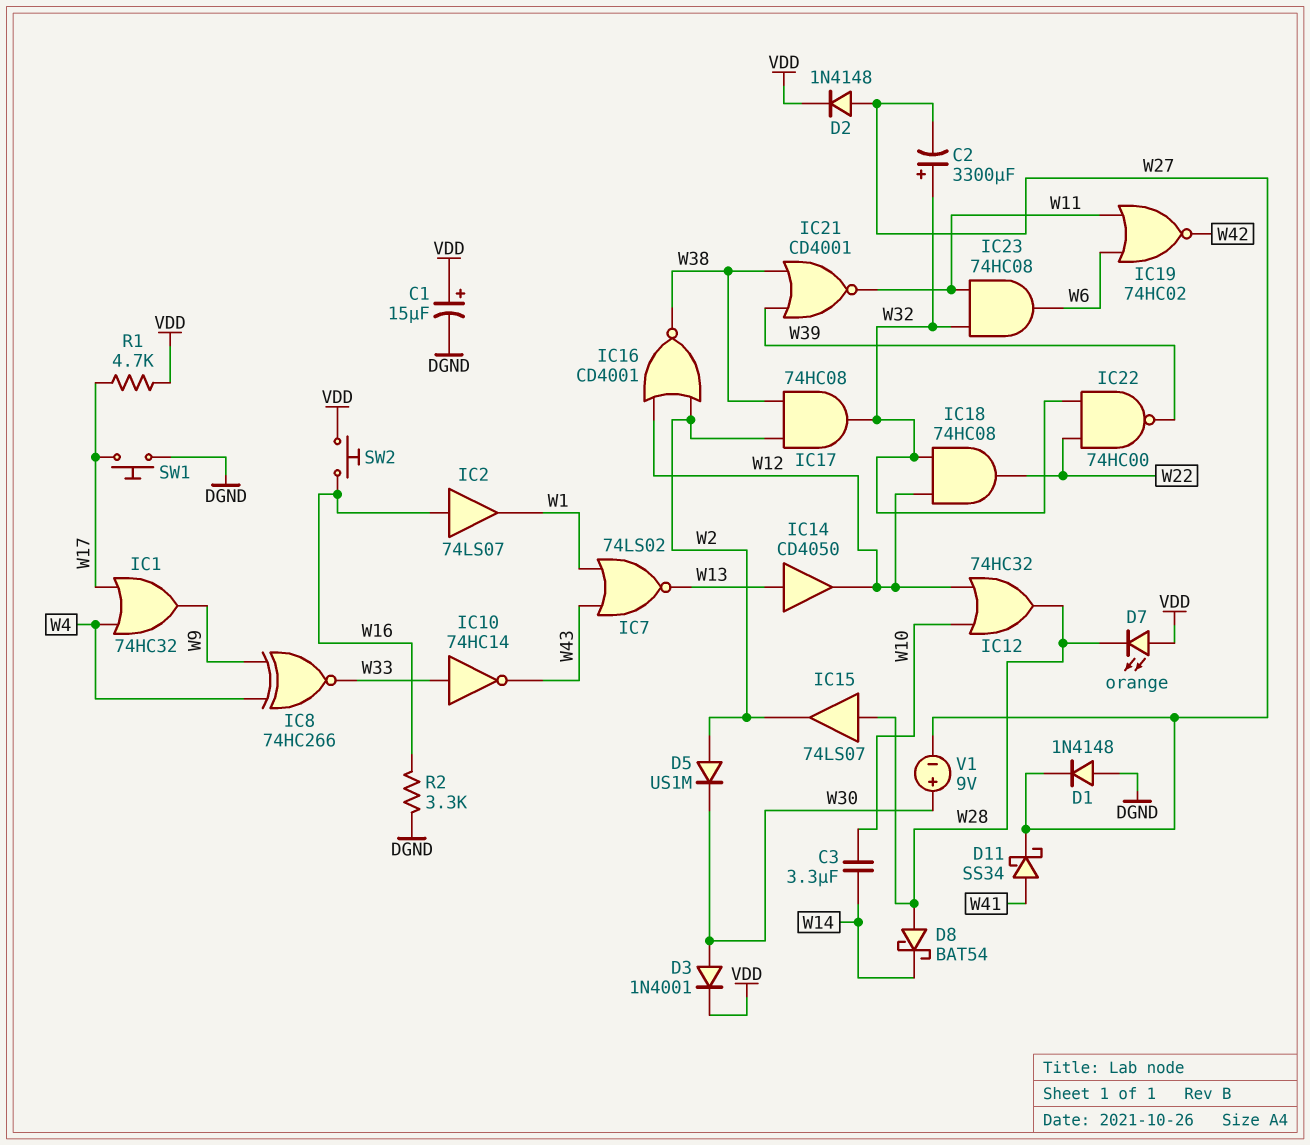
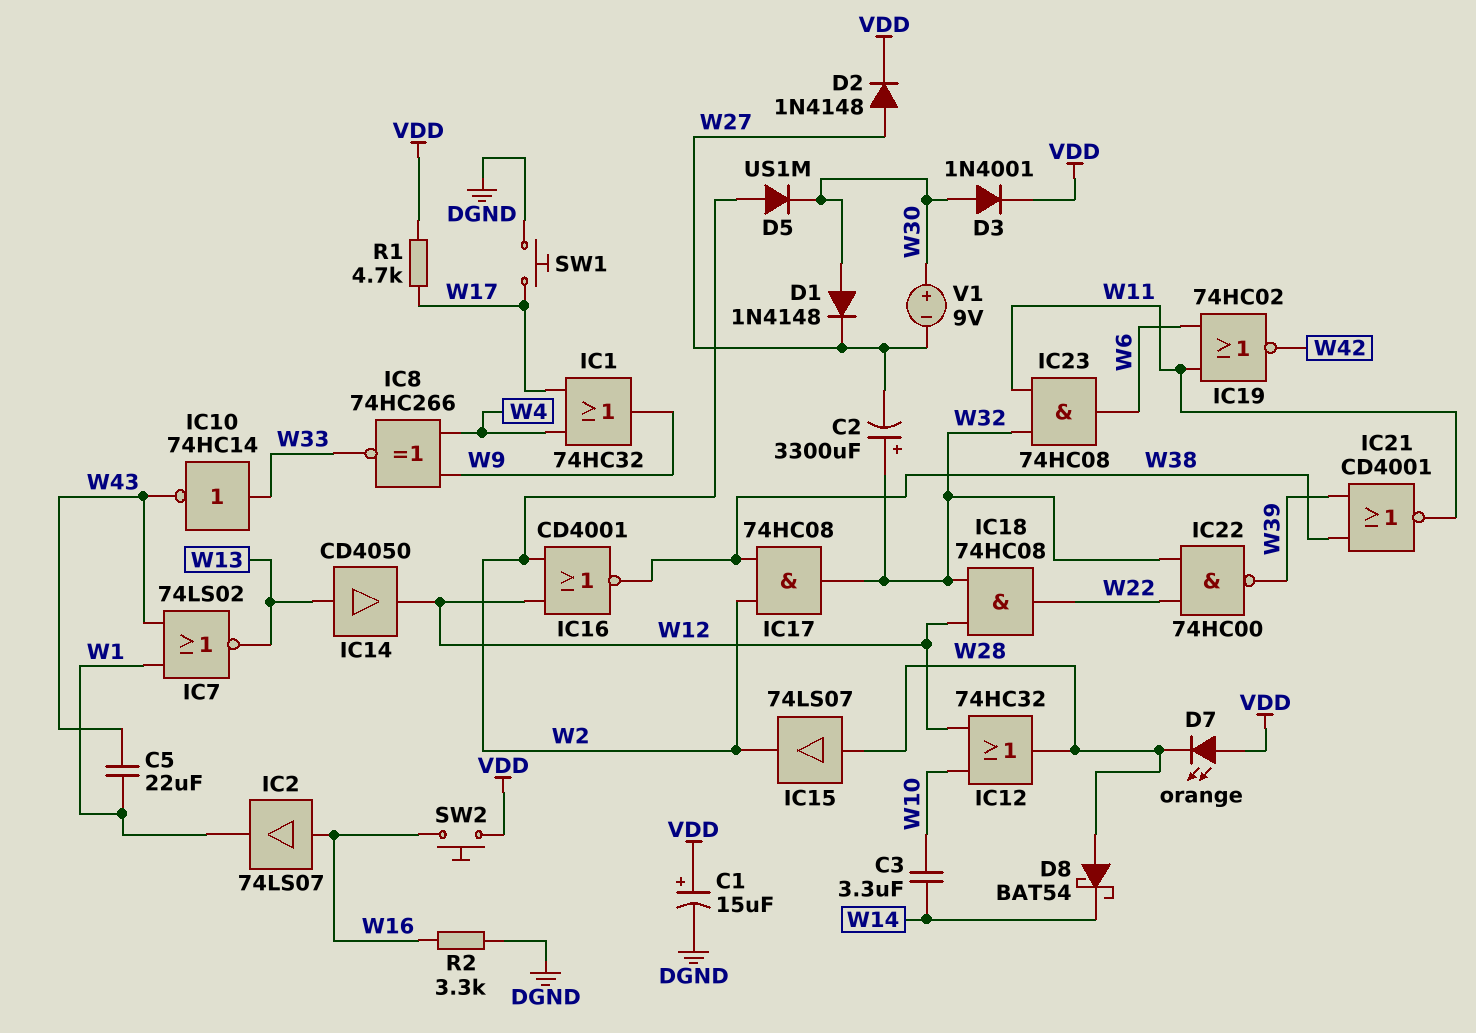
C5: none -> 22uF (W1, W43)
D1: diode 1N4148 (A DGND, K W27) -> diode 1N4148 (A W30, K W27)
D11: schottky SS34 (A W41, K W27) -> none

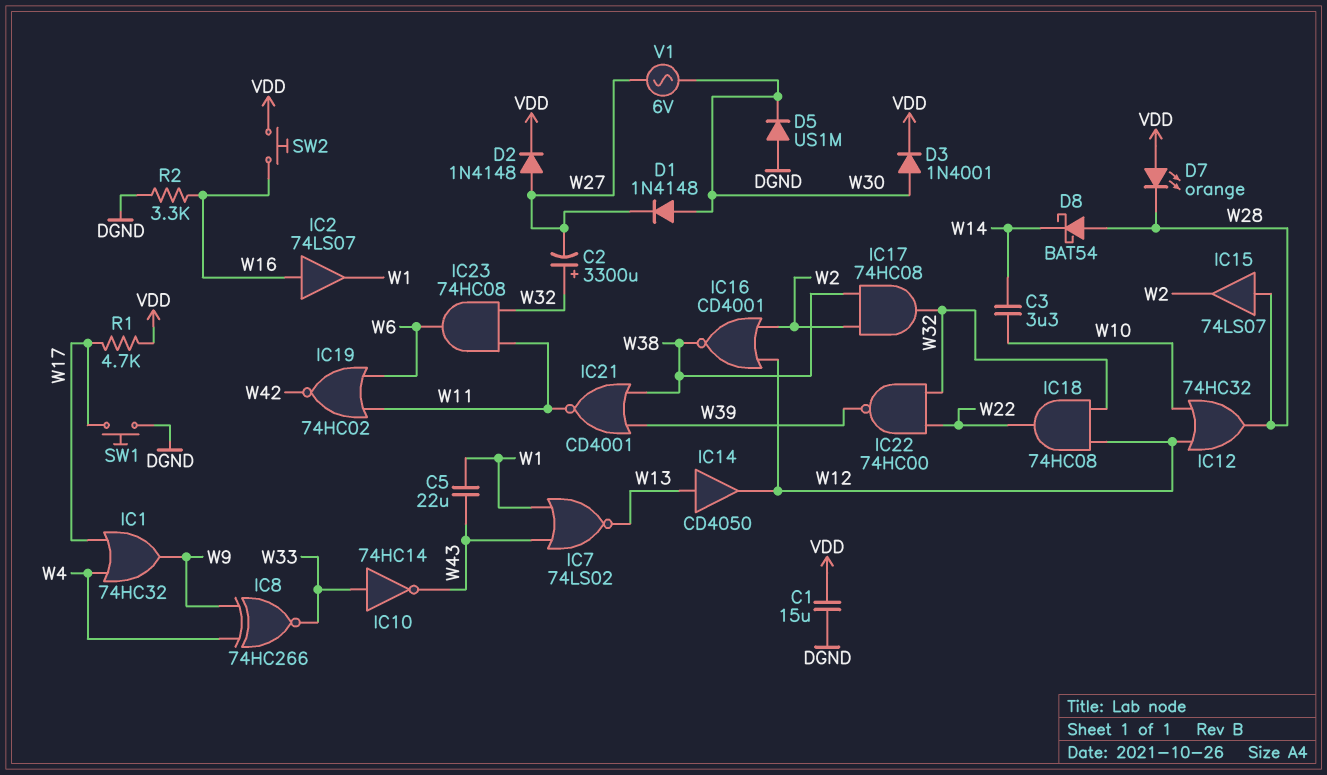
C1: 15uF (plus VDD, minus DGND) -> 15uF (DGND, VDD)
D5: diode US1M (A W2, K W30) -> diode US1M (A DGND, K W30)
V1: 9V (plus W30, minus W27) -> AC 6V (W27, W30)

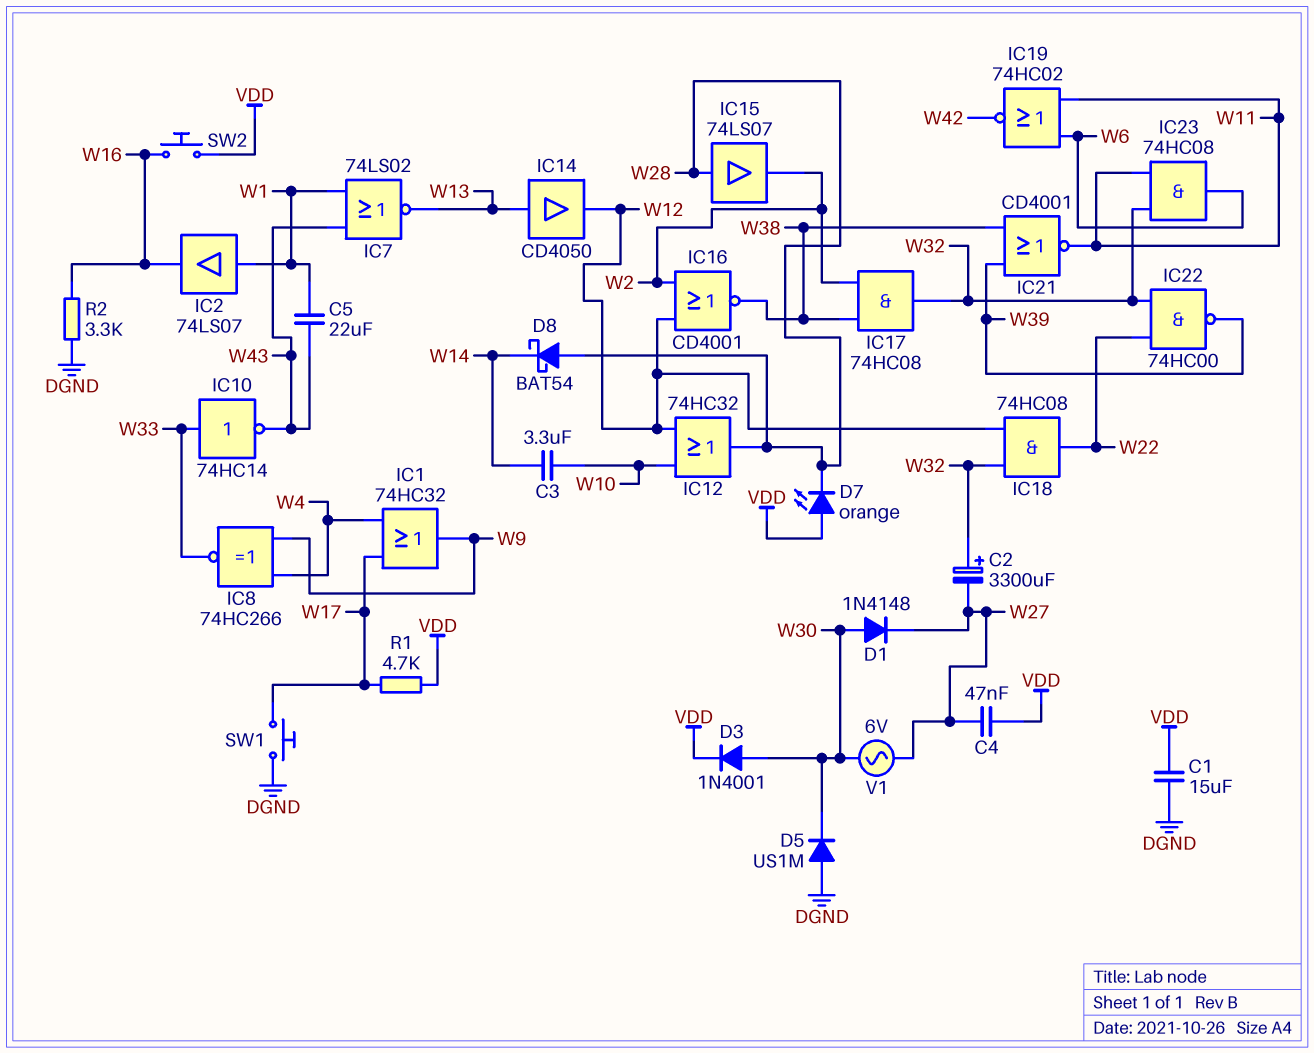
C4: none -> 47nF (VDD, W27)
D2: diode 1N4148 (A W27, K VDD) -> none
IC2: buffer 74LS07 (in W16, out W1) -> buffer 74LS07 (in W1, out W16)

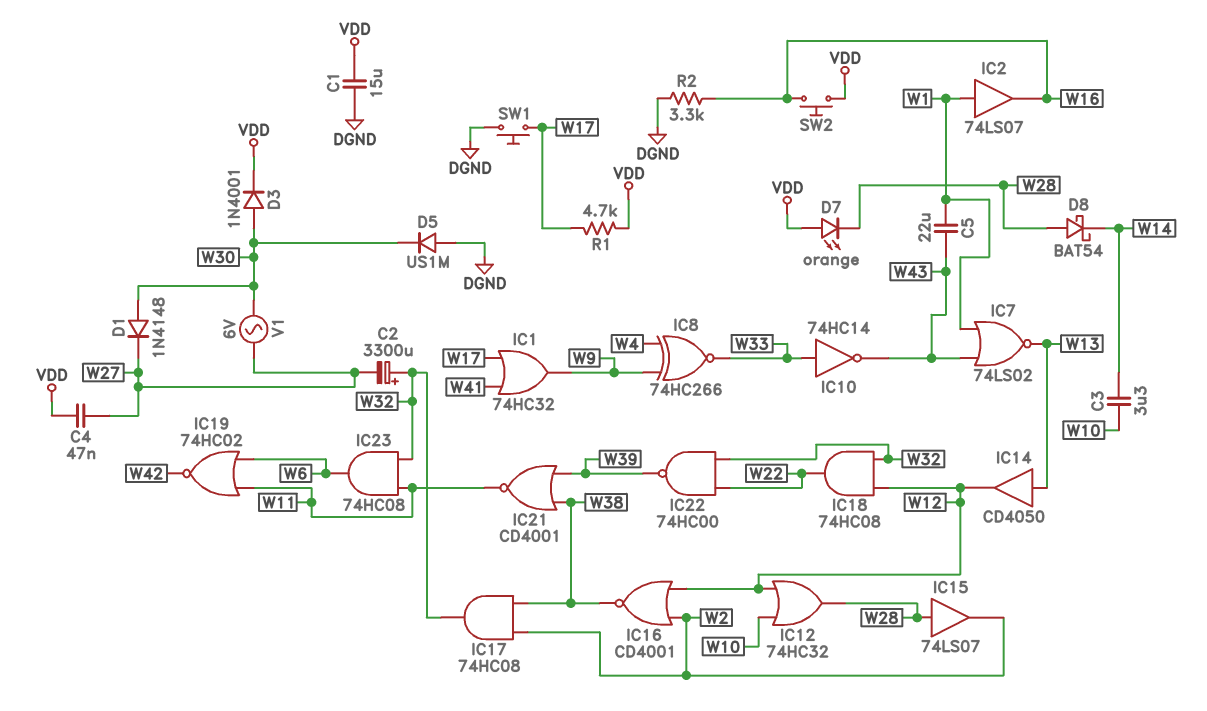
IC1: OR 74HC32 (in W4, in W17, out W9) -> OR 74HC32 (in W17, in W41, out W9)

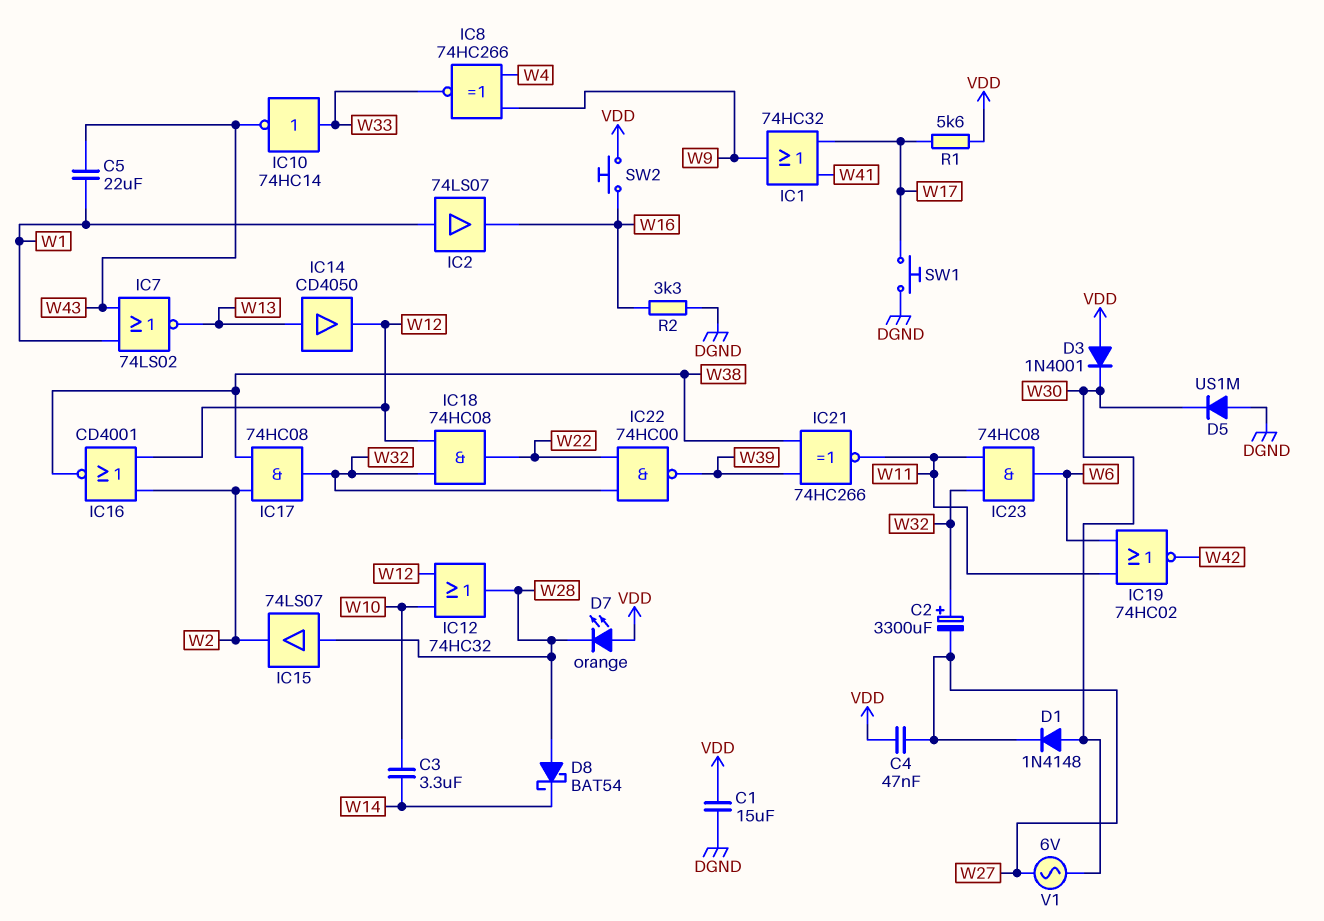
D3: diode 1N4001 (A W30, K VDD) -> diode 1N4001 (A VDD, K W30)
IC21: NOR CD4001 (in W38, in W39, out W11) -> XNOR 74HC266 (in W38, in W39, out W11)
R1: 4.7k (VDD, W17) -> 5.6k (VDD, W17)

